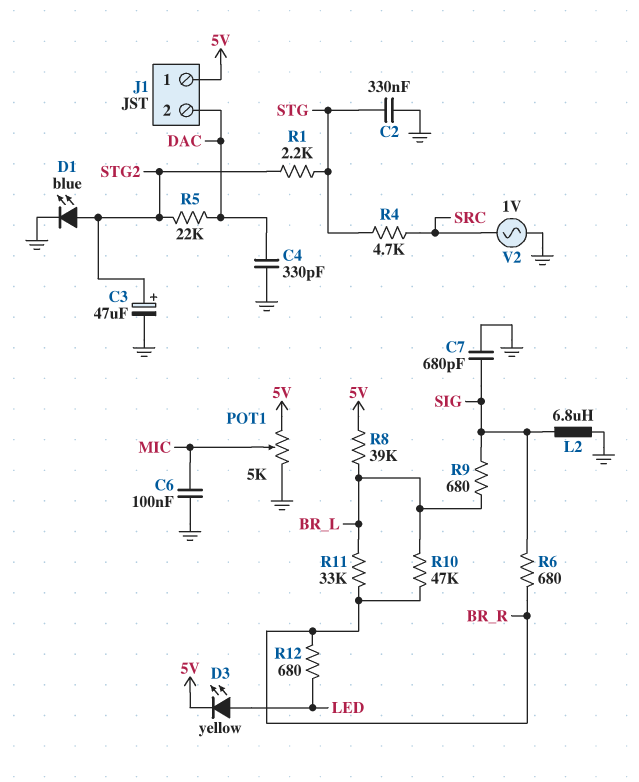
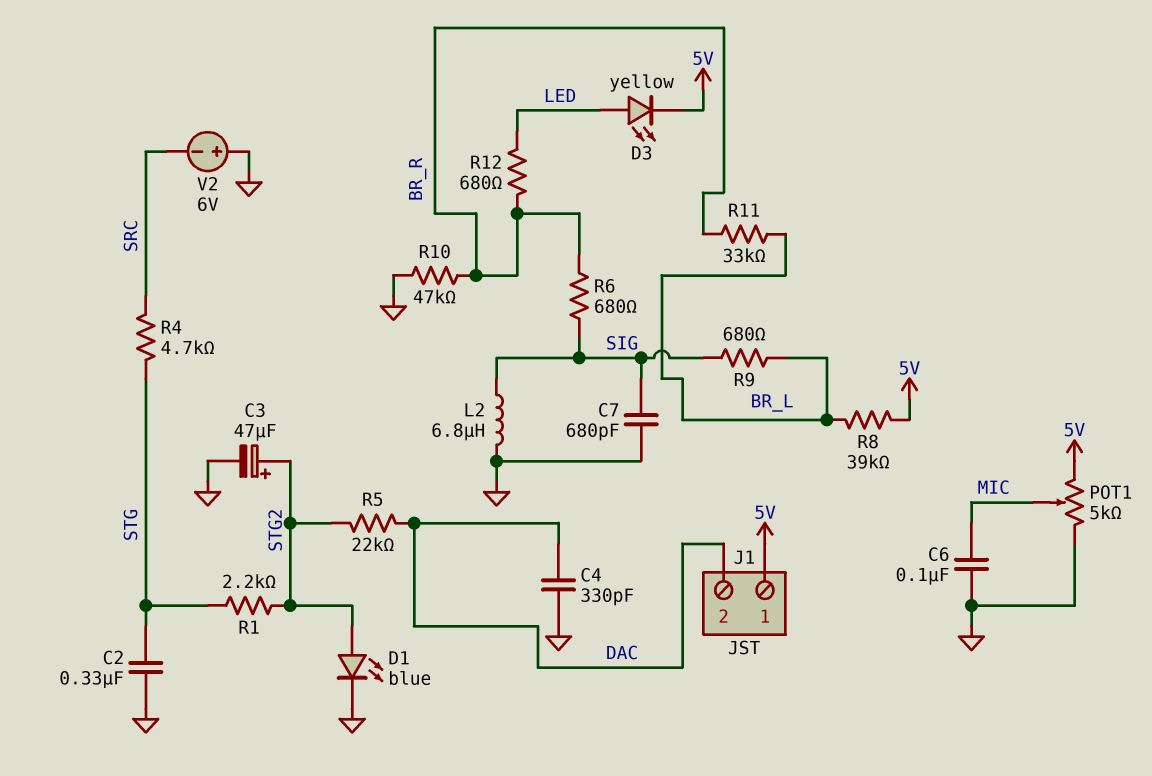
R10: 47k (BR_L, BR_R) -> 47k (BR_R, GND)
V2: AC 1V (GND, SRC) -> 6V (plus GND, minus SRC)

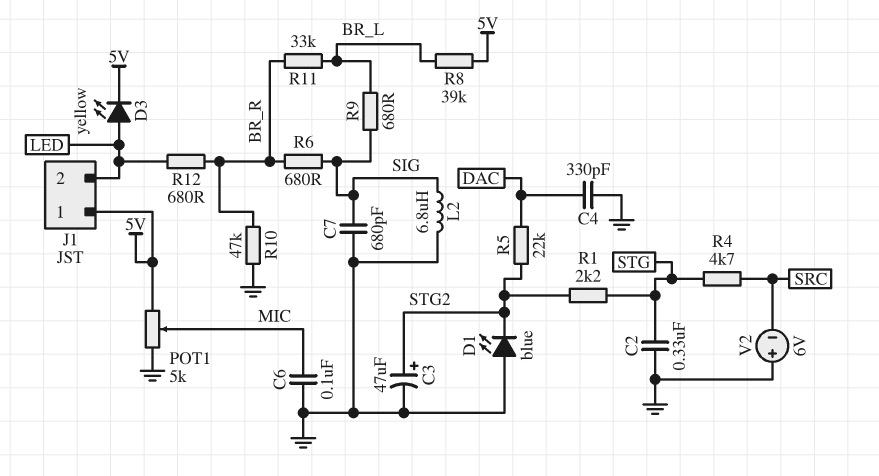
D1: LED blue (A STG2, K GND) -> LED blue (A GND, K STG2)
J1 pin 2: DAC -> LED

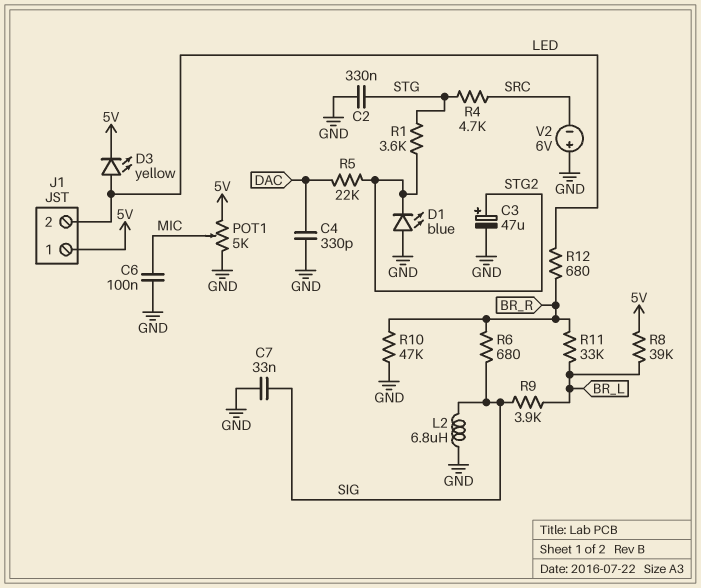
C7: 680pF (GND, SIG) -> 33nF (GND, SIG)
R1: 2.2k (STG, STG2) -> 3.6k (STG, STG2)
R9: 680 (BR_L, SIG) -> 3.9k (BR_L, SIG)

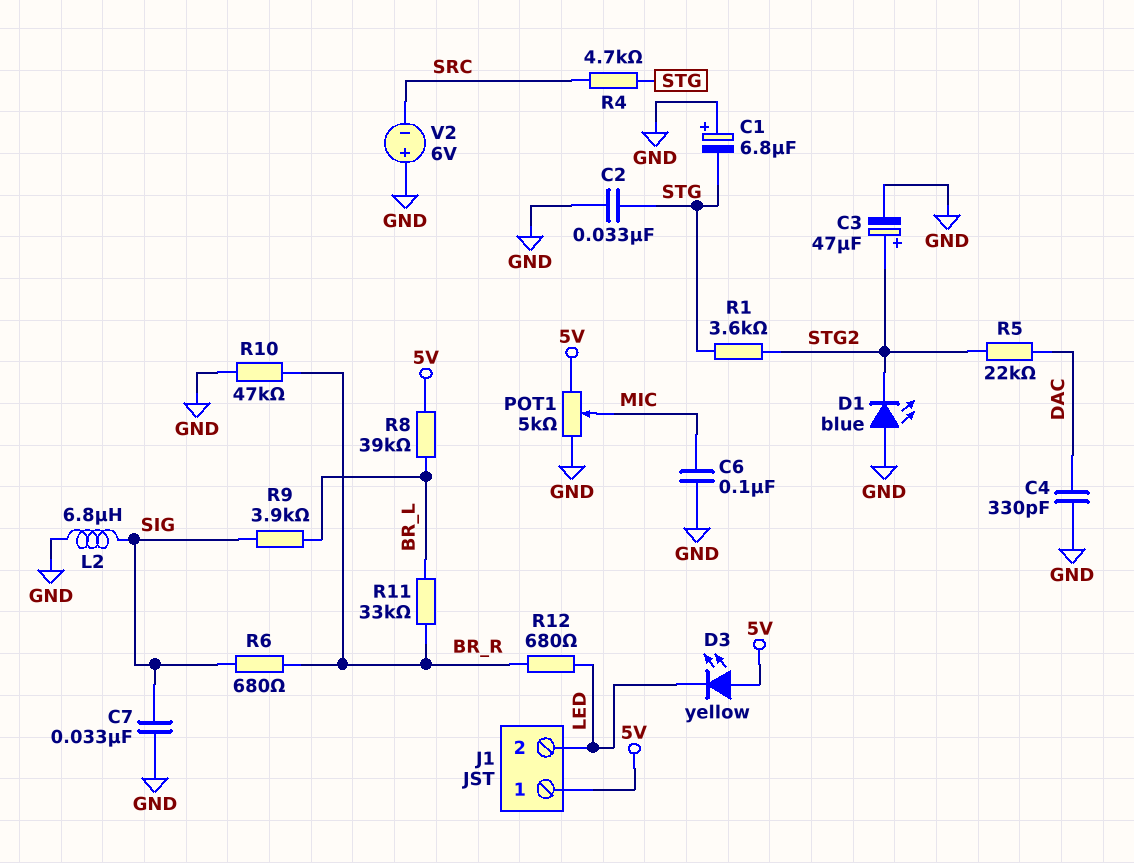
C1: none -> 6.8uF (plus GND, minus STG)
C2: 330nF (GND, STG) -> 33nF (GND, STG)
D3: LED yellow (A LED, K 5V) -> LED yellow (A 5V, K LED)

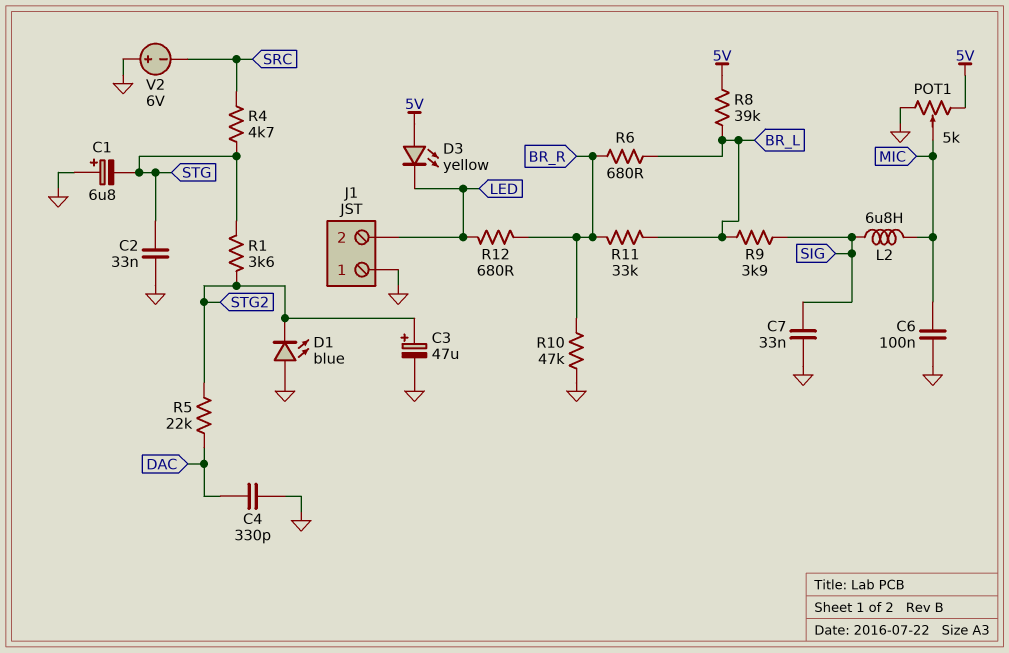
J1 pin 1: 5V -> GND
L2: 6.8uH (GND, SIG) -> 6.8uH (MIC, SIG)
R6: 680 (BR_R, SIG) -> 680 (BR_L, BR_R)

